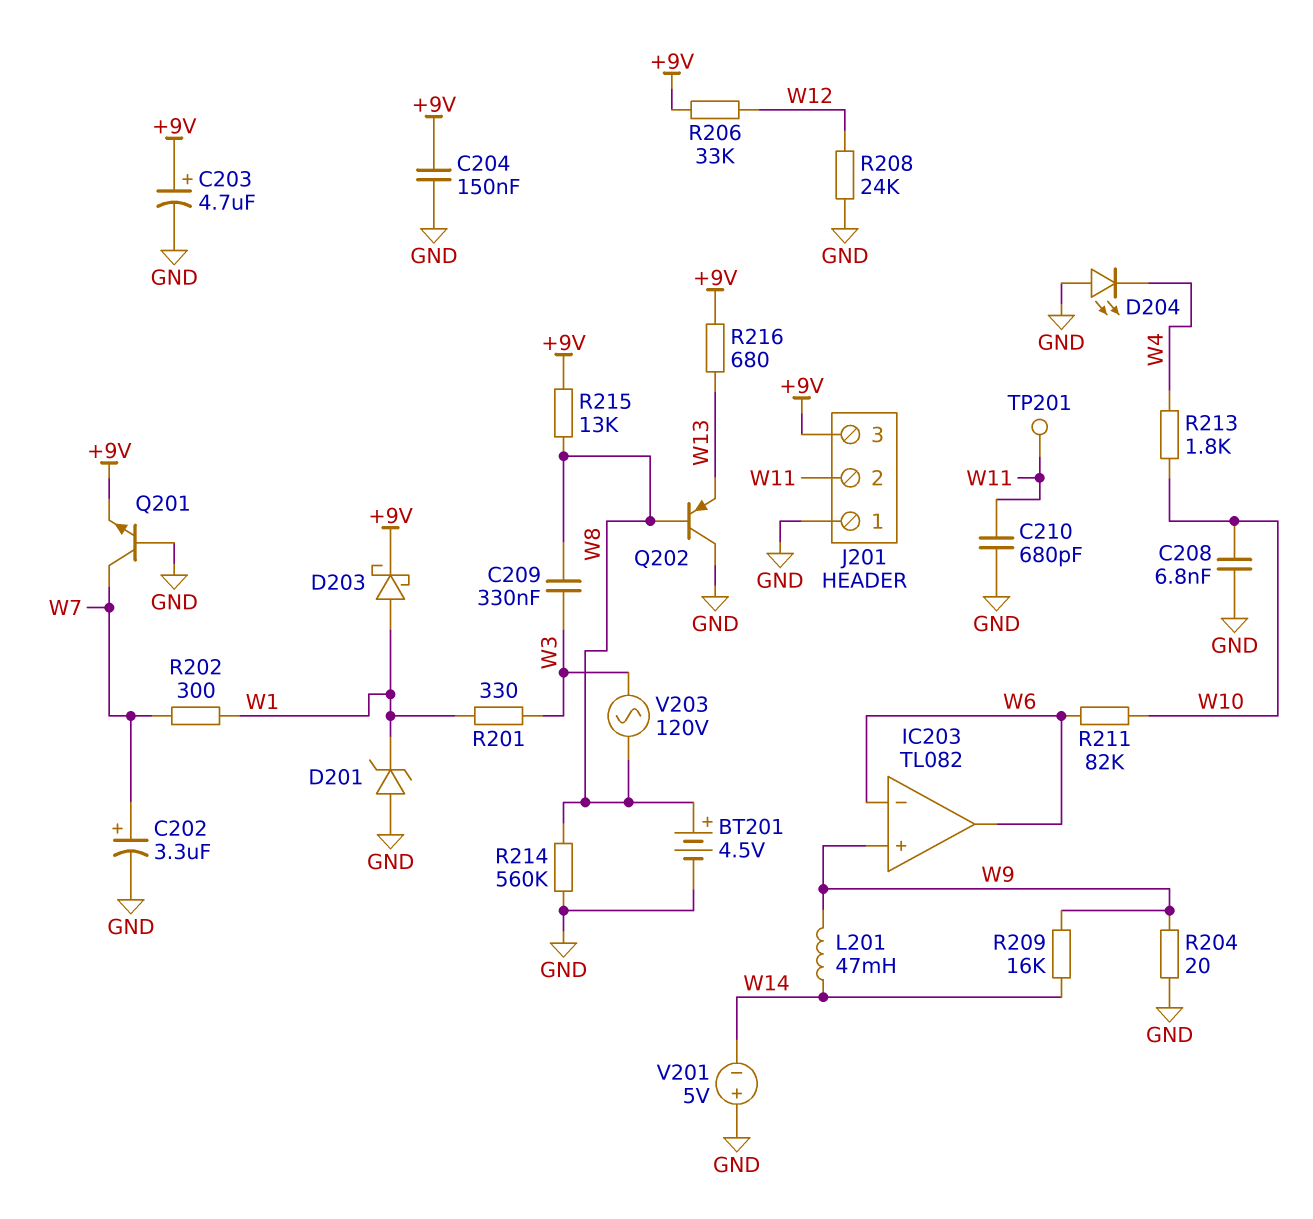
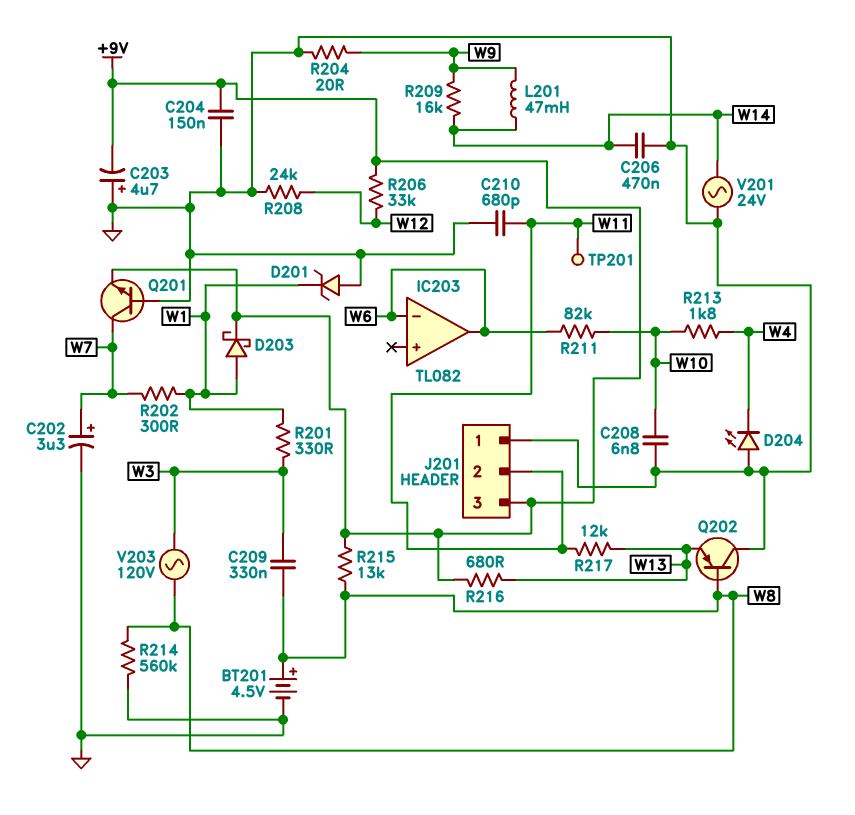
C203: 4.7uF (plus +9V, minus GND) -> 4.7uF (plus GND, minus +9V)
C206: none -> 470nF (GND, W14)
IC203 pin in+: W9 -> none
R217: none -> 12k (W11, W13)
V201: 5V (plus GND, minus W14) -> AC 24V (GND, W14)

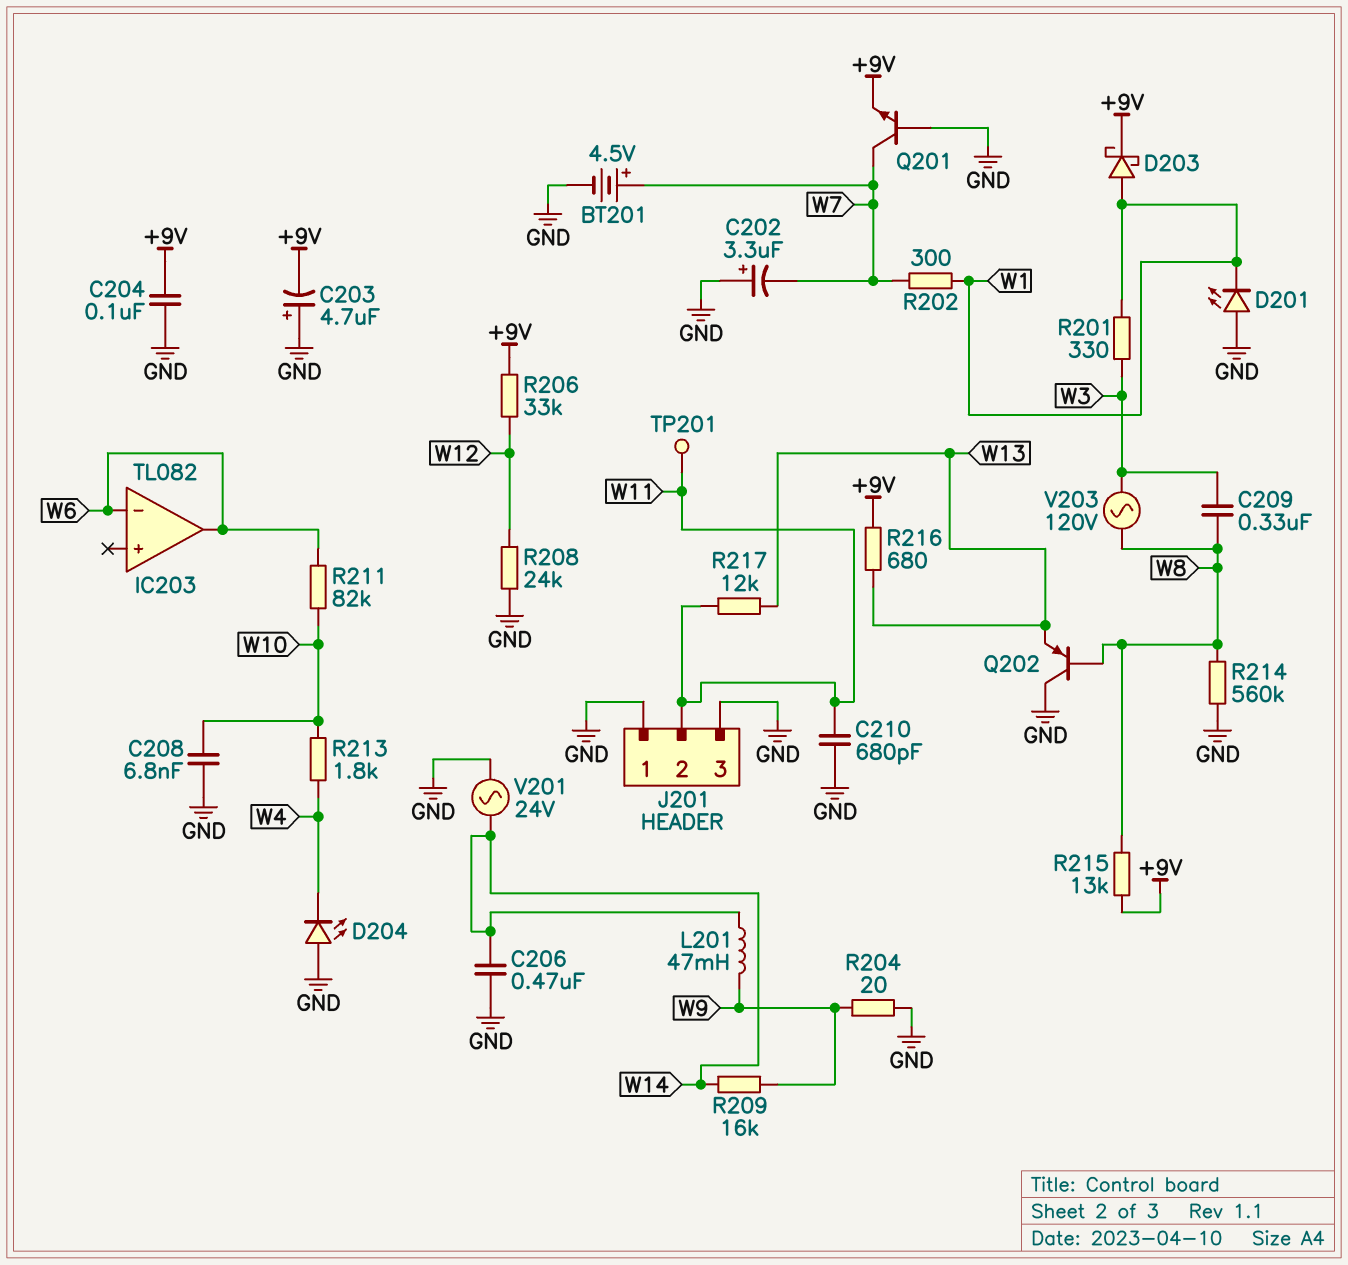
BT201: 4.5V (plus W8, minus GND) -> 4.5V (plus W7, minus GND)
C202: 3.3uF (plus W7, minus GND) -> 3.3uF (plus GND, minus W7)
C204: 150nF (+9V, GND) -> 100nF (+9V, GND)
D201: zener (A GND, K W1) -> LED (A GND, K W1)
J201 pin 3: +9V -> GND

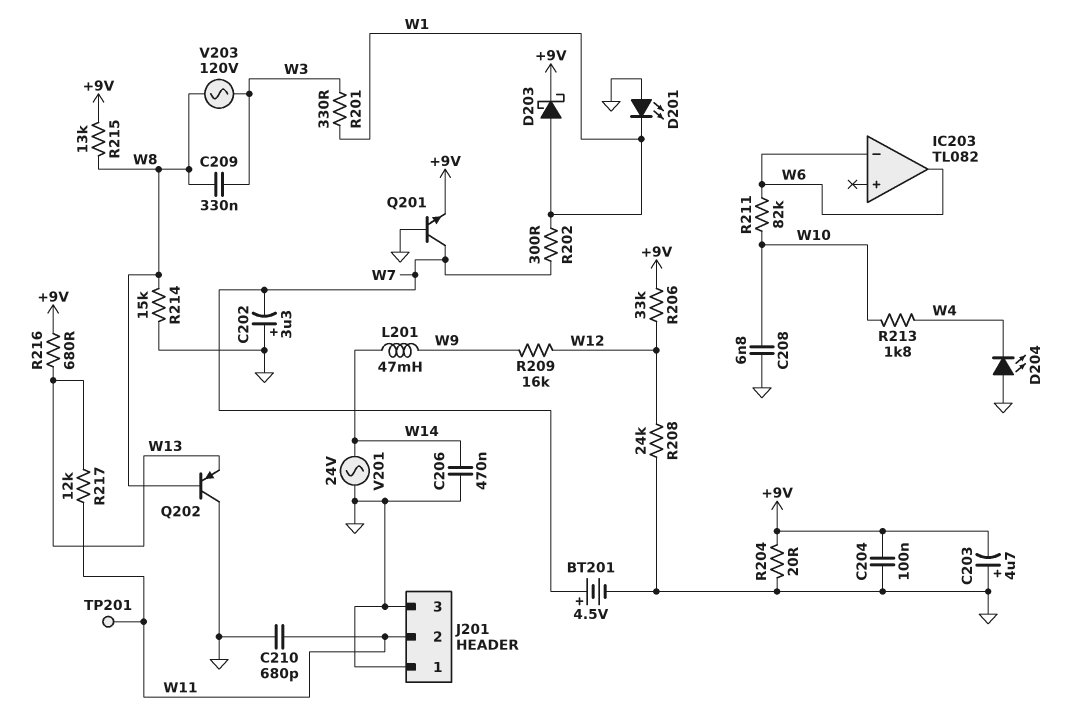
R204: 20 (GND, W9) -> 20 (+9V, GND)
R209: 16k (W9, W14) -> 16k (W9, W12)
R214: 560k (GND, W8) -> 15k (GND, W8)

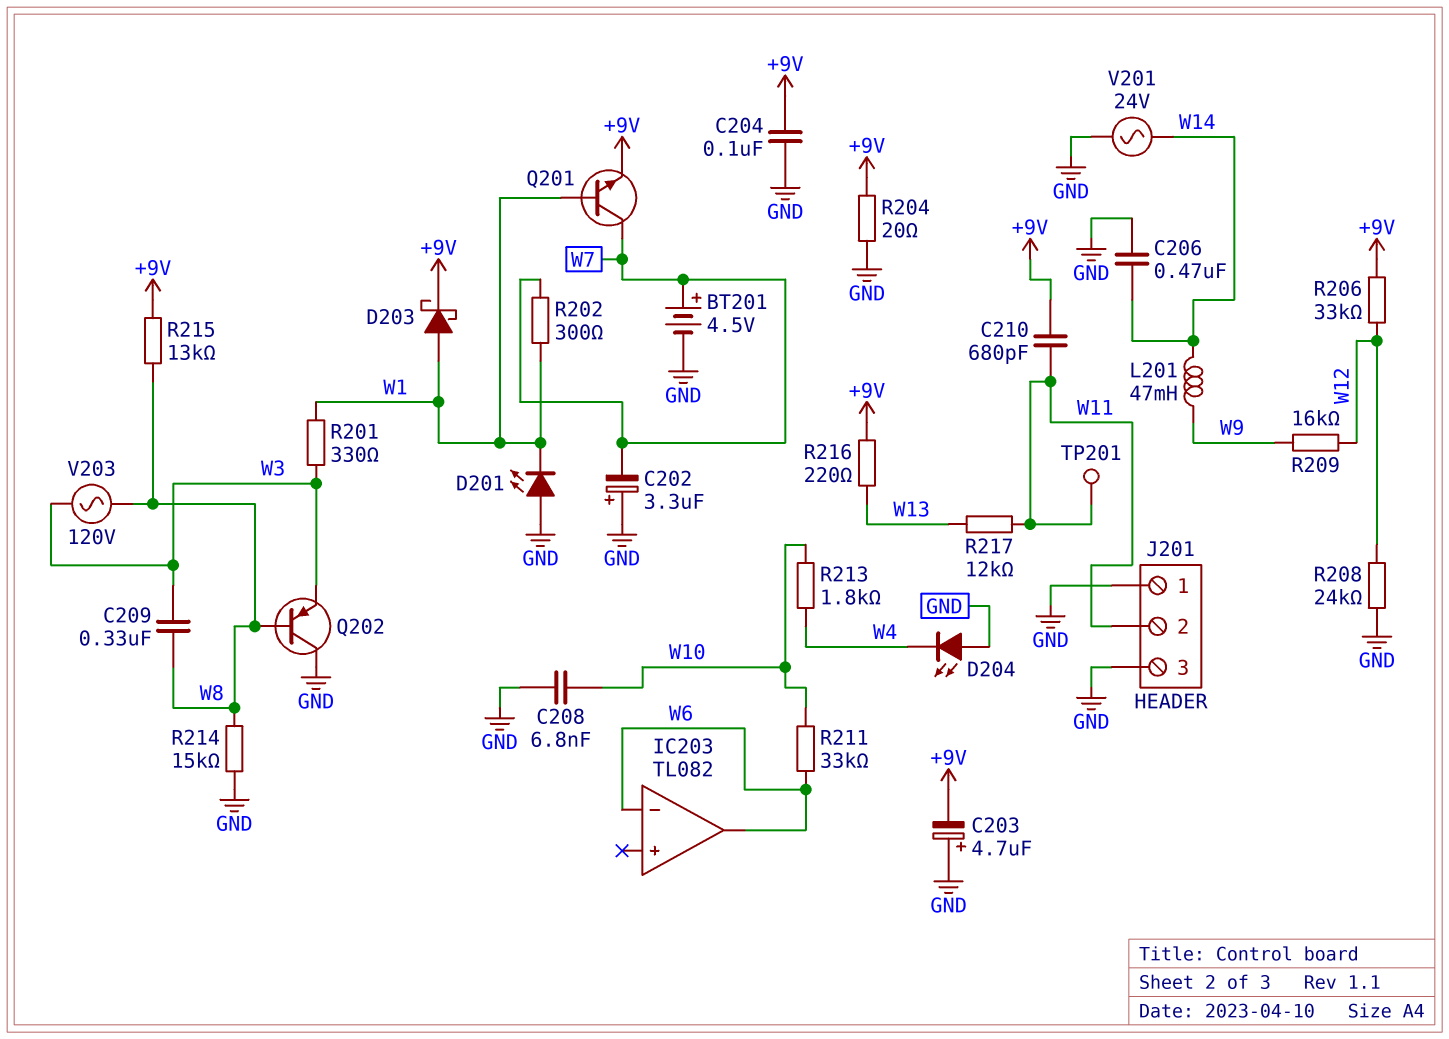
C210: 680pF (GND, W11) -> 680pF (+9V, W11)
Q201: NPN (B GND, C W7, E +9V) -> NPN (B W1, C W7, E +9V)
Q202: PNP (B W8, C GND, E W13) -> PNP (B W8, C GND, E W3)
R211: 82k (W6, W10) -> 33k (W6, W10)
R216: 680 (+9V, W13) -> 220 (+9V, W13)

